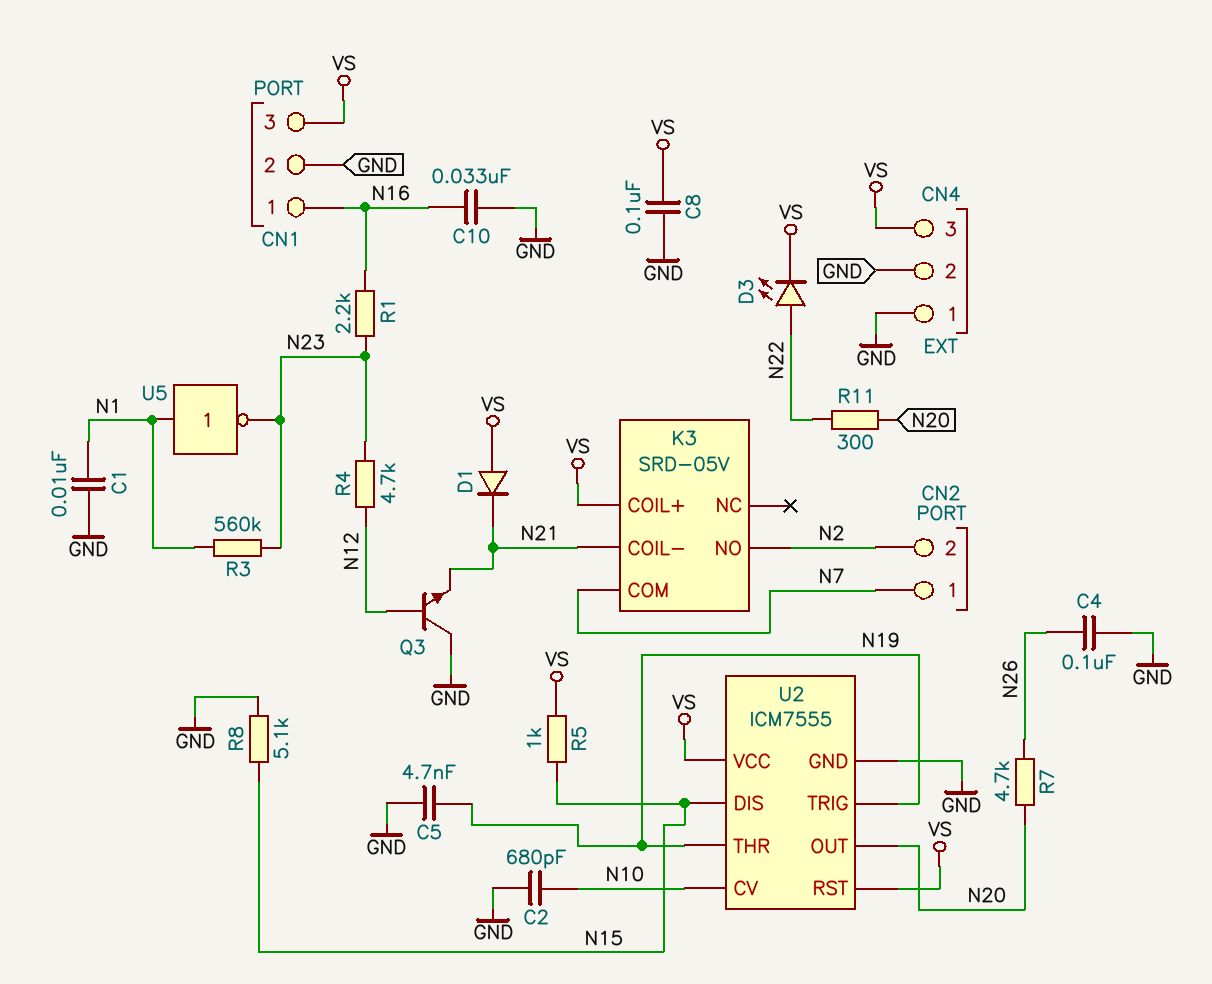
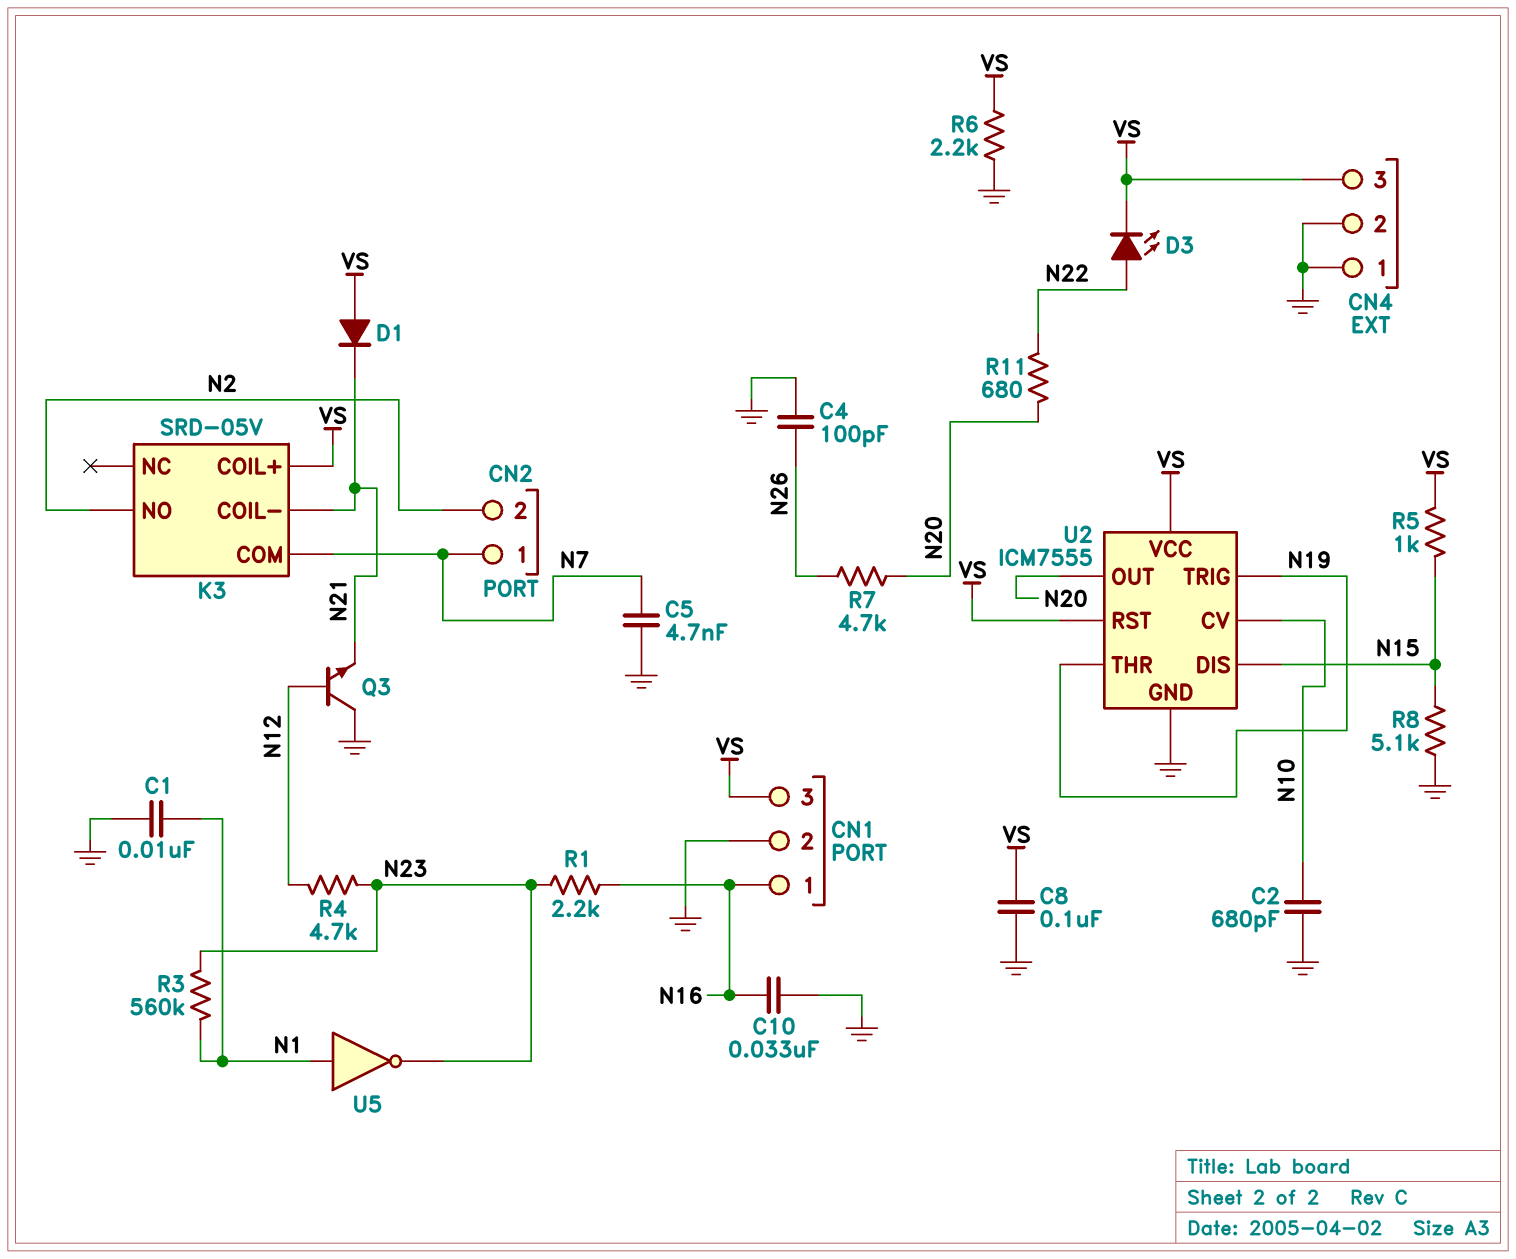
C4: 100nF (GND, N26) -> 100pF (GND, N26)
C5: 4.7nF (GND, N19) -> 4.7nF (GND, N7)
R6: none -> 2.2k (GND, VS)
R11: 300 (N20, N22) -> 680 (N20, N22)

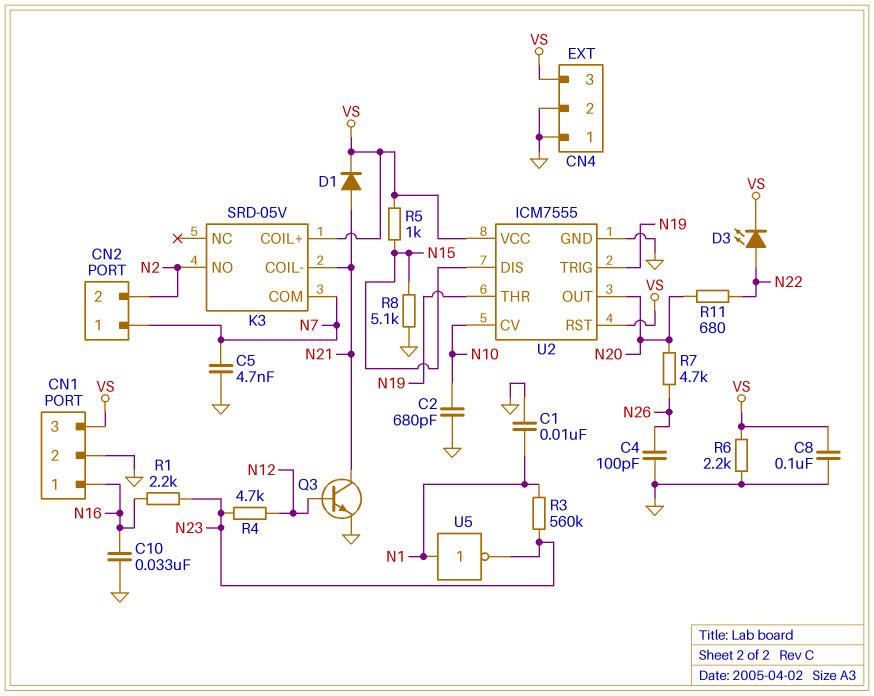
D1: diode (A VS, K N21) -> diode (A N21, K VS)
Q3: NPN (B N12, C GND, E N21) -> NPN (B N12, C N21, E GND)

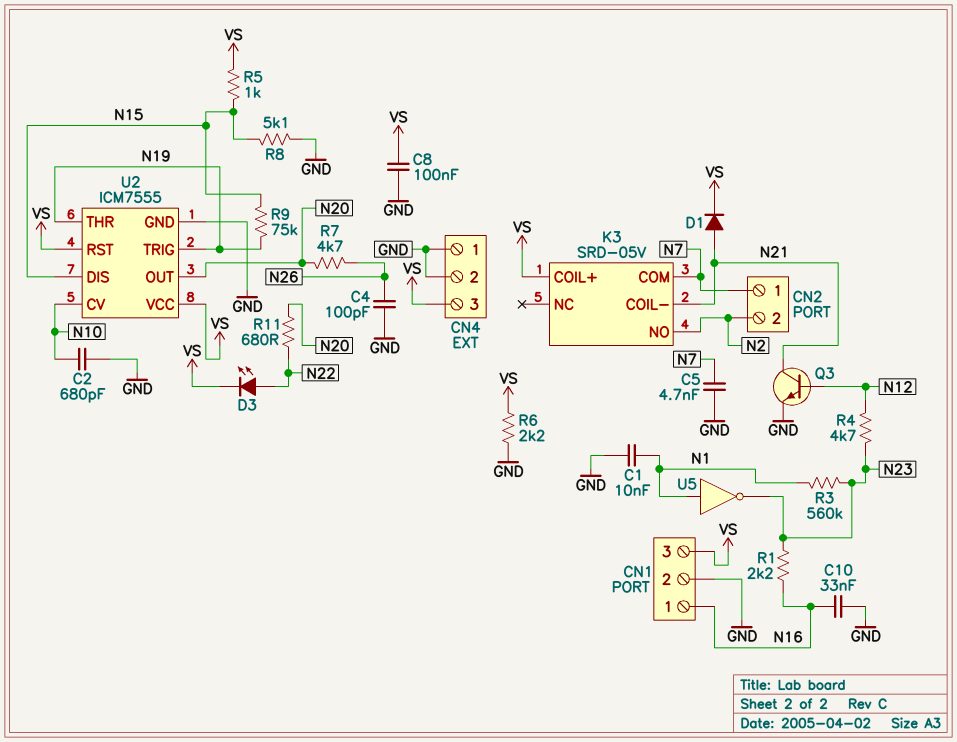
R9: none -> 75k (N15, N19)

